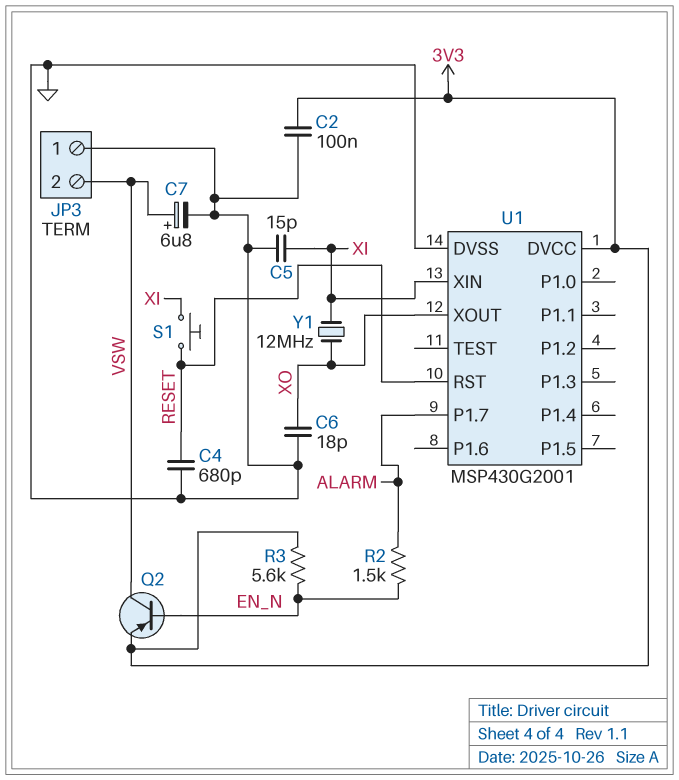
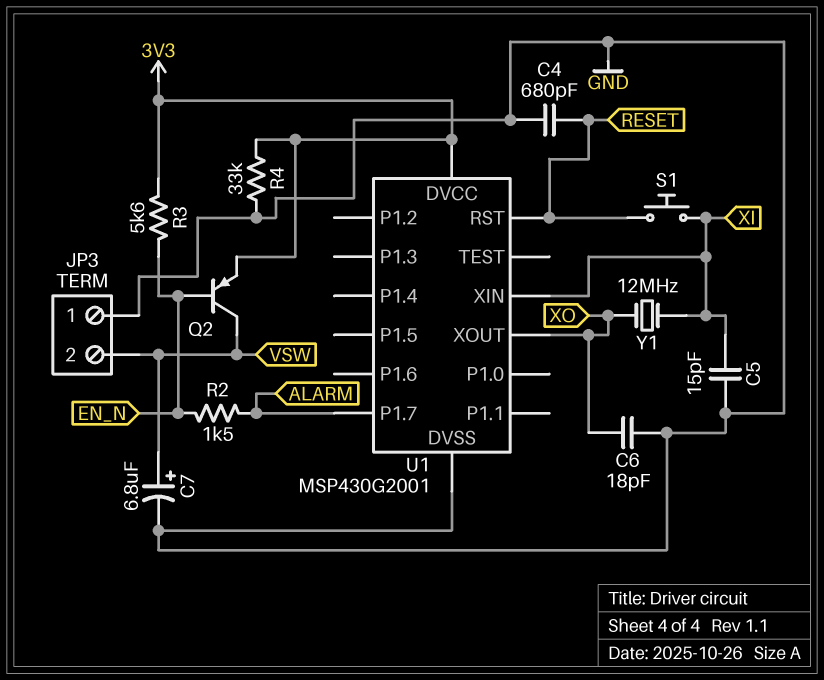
C2: 100nF (3V3, GND) -> none
R4: none -> 33k (3V3, GND)

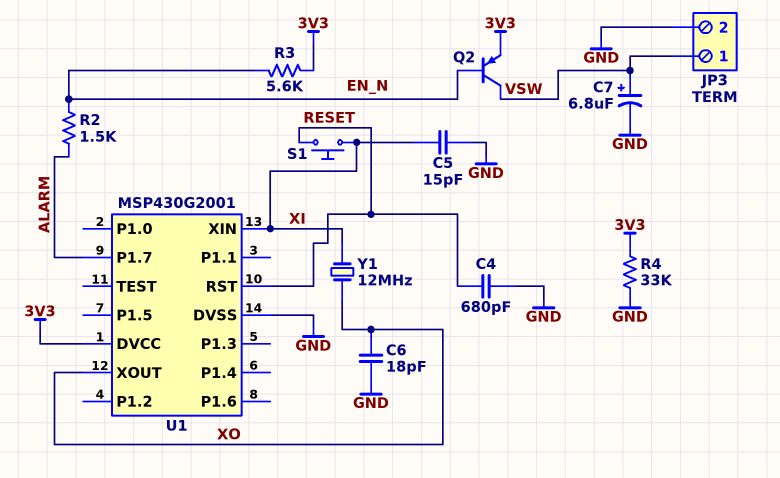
JP3 pin 1: GND -> VSW
JP3 pin 2: VSW -> GND

